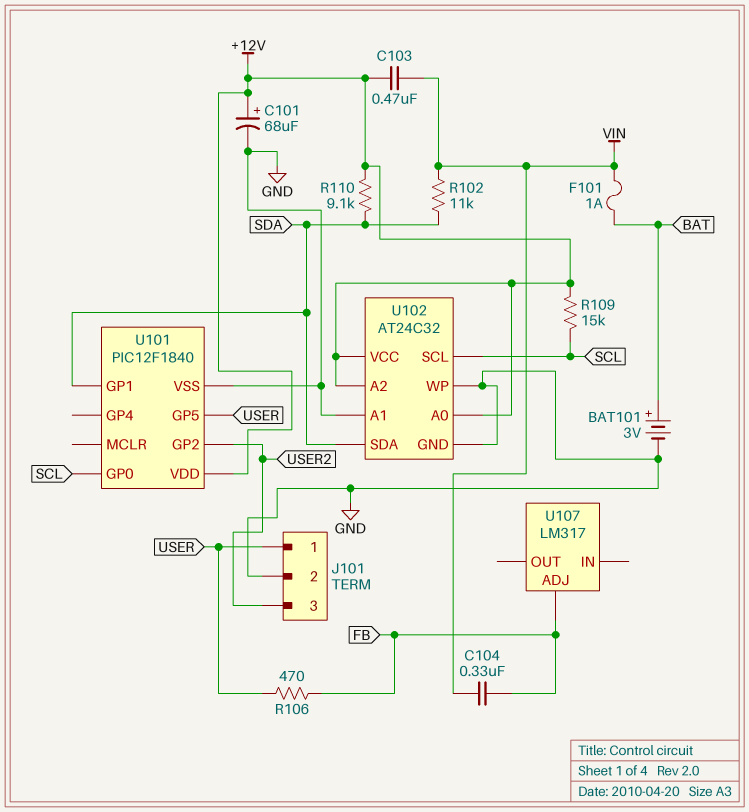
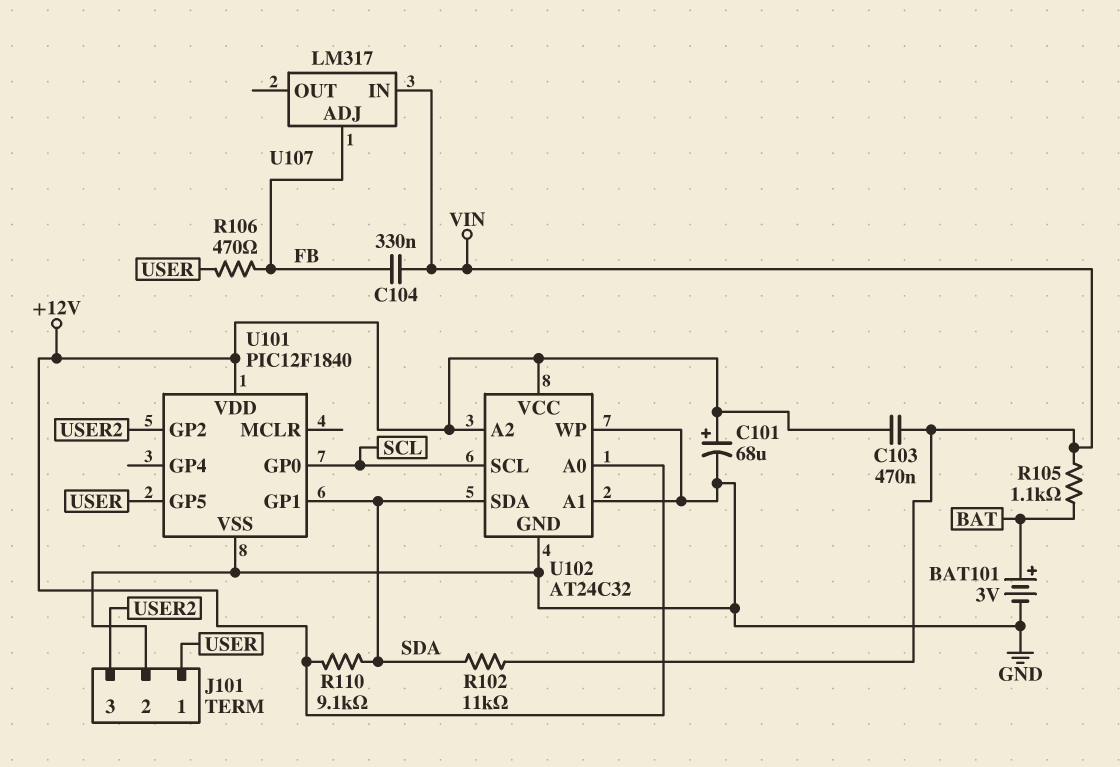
F101: 1A (BAT, VIN) -> none
R105: none -> 1.1k (BAT, VIN)
R109: 15k (+12V, SCL) -> none
U107 pin IN: none -> VIN

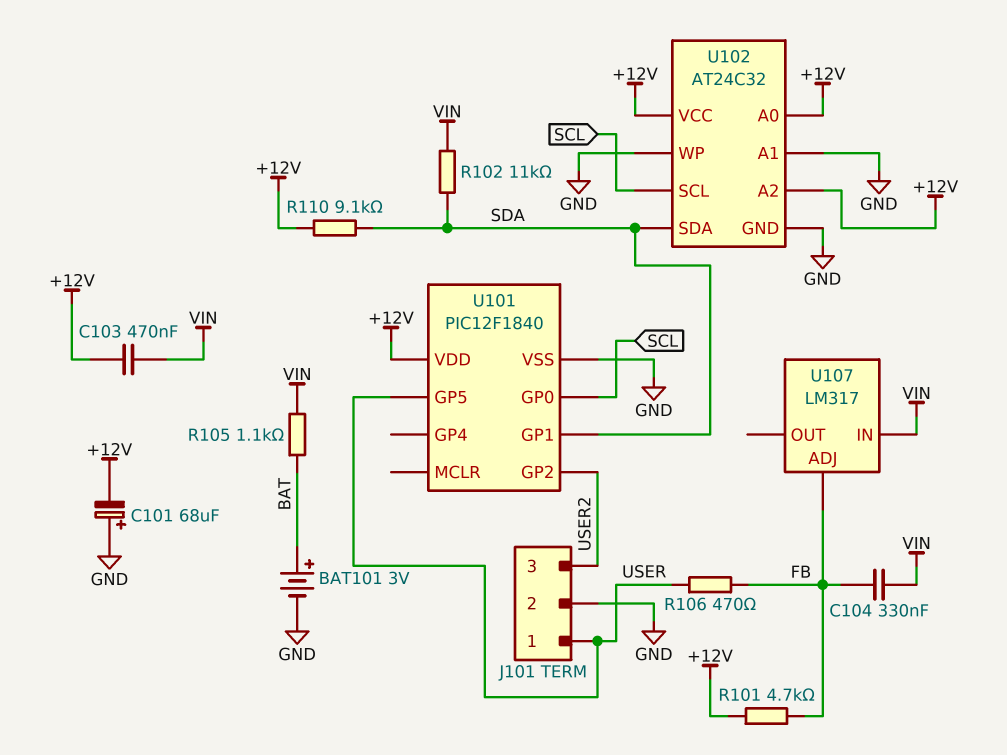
C101: 68uF (plus +12V, minus GND) -> 68uF (plus GND, minus +12V)
R101: none -> 4.7k (+12V, FB)

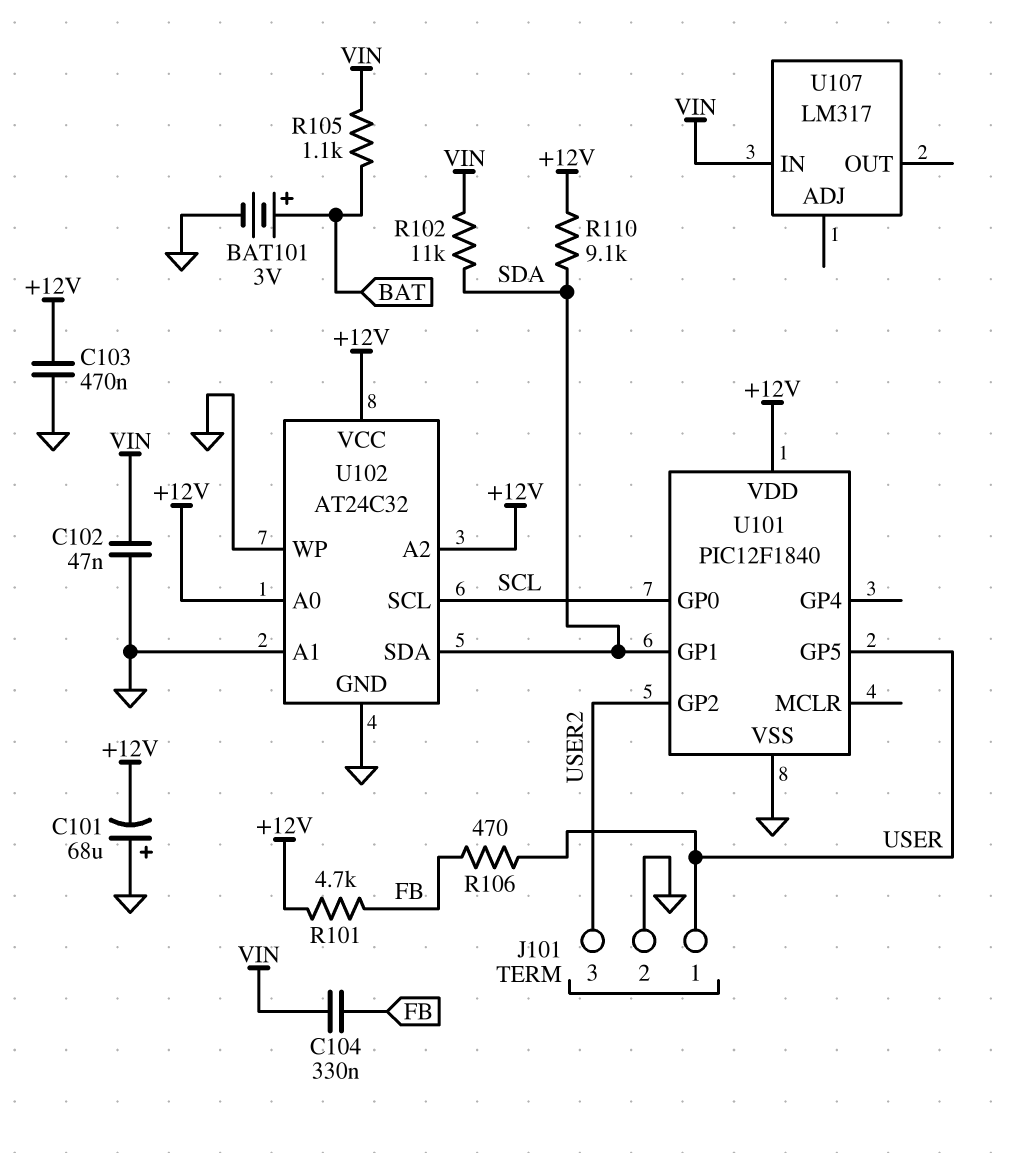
C102: none -> 47nF (GND, VIN)
C103: 470nF (+12V, VIN) -> 470nF (+12V, GND)
U107 pin ADJ: FB -> none

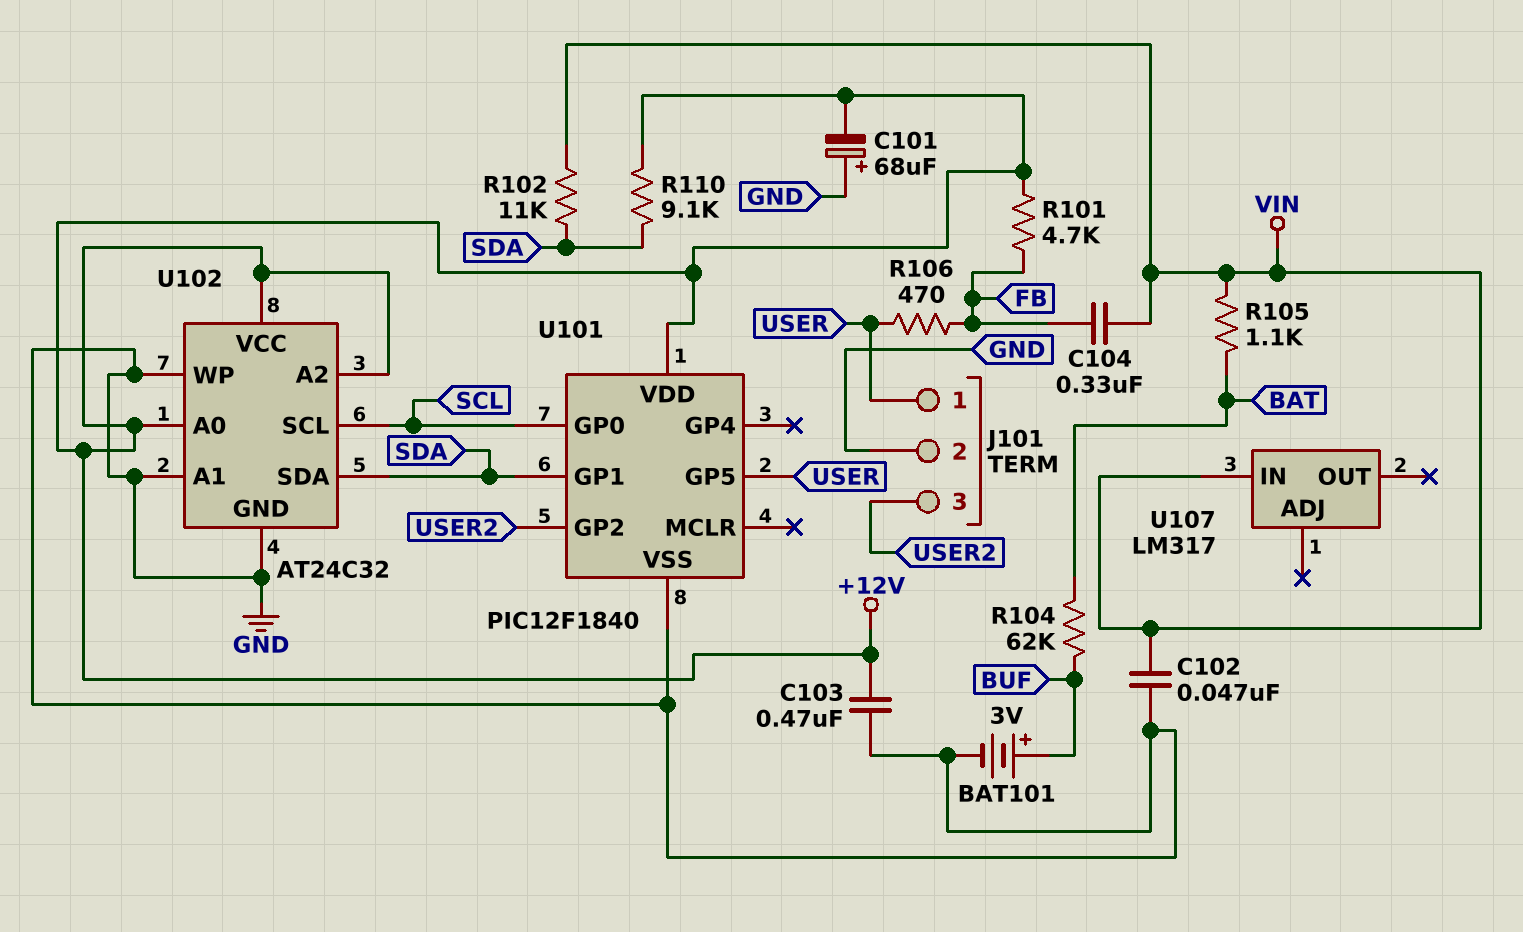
BAT101: 3V (plus BAT, minus GND) -> 3V (plus BUF, minus GND)
R104: none -> 62k (BAT, BUF)

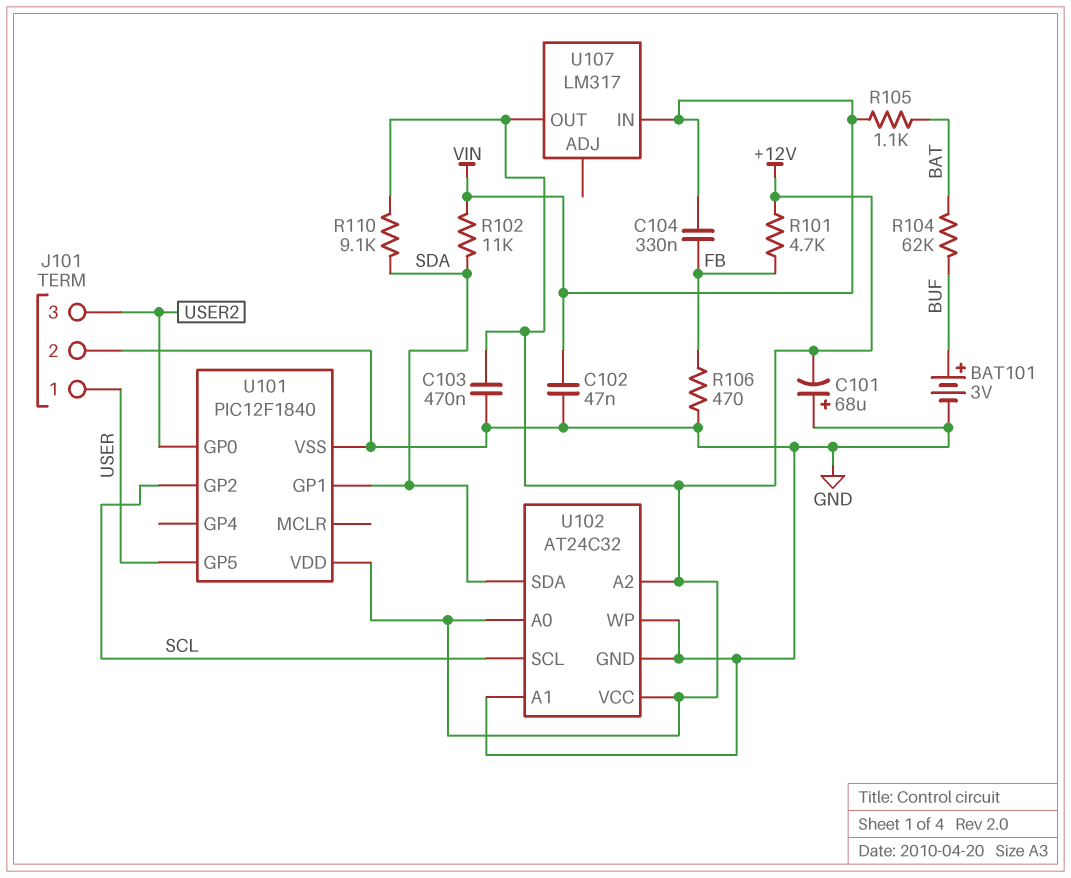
R106: 470 (FB, USER) -> 470 (FB, GND)
U101 pin GP0: SCL -> USER2
U101 pin GP2: USER2 -> SCL
U107 pin OUT: none -> +12V

